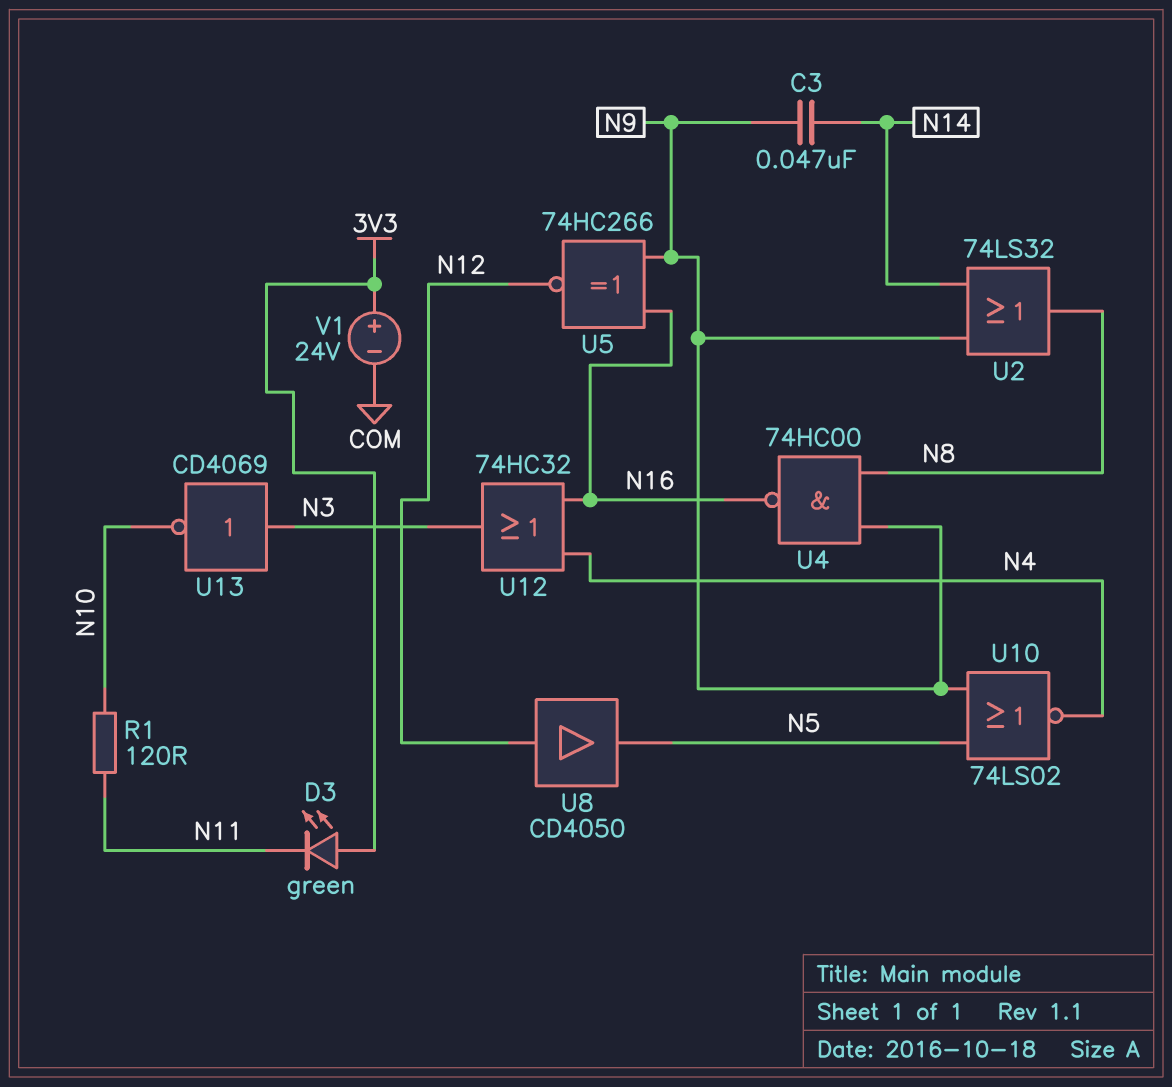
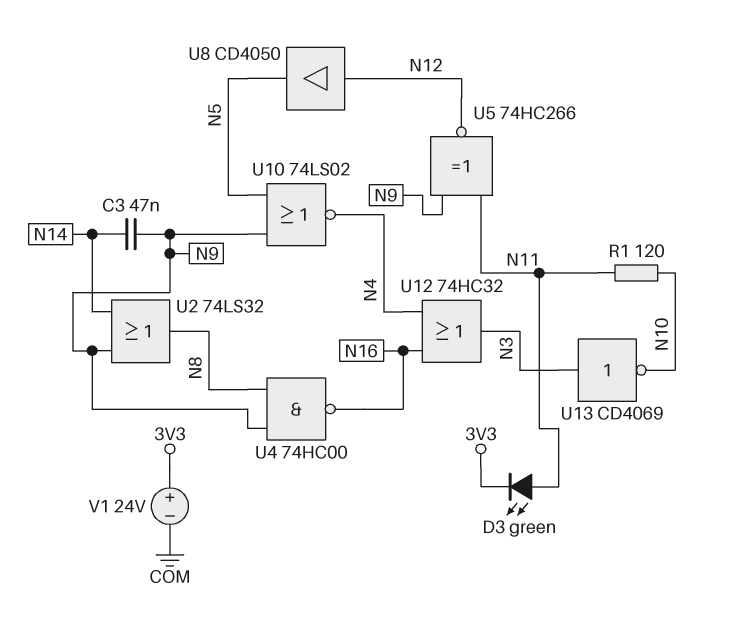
D3: LED green (A 3V3, K N11) -> LED green (A N11, K 3V3)
U5: XNOR 74HC266 (in N9, in N16, out N12) -> XNOR 74HC266 (in N9, in N11, out N12)

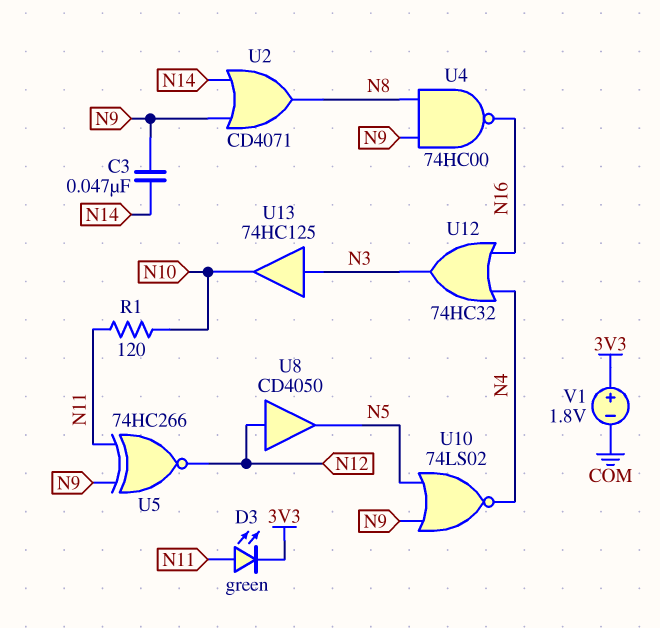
U2: OR 74LS32 (in N9, in N14, out N8) -> OR CD4071 (in N9, in N14, out N8)
U13: NOT CD4069 (in N3, out N10) -> buffer 74HC125 (in N3, out N10)
V1: 24V (plus 3V3, minus COM) -> 1.8V (plus 3V3, minus COM)

